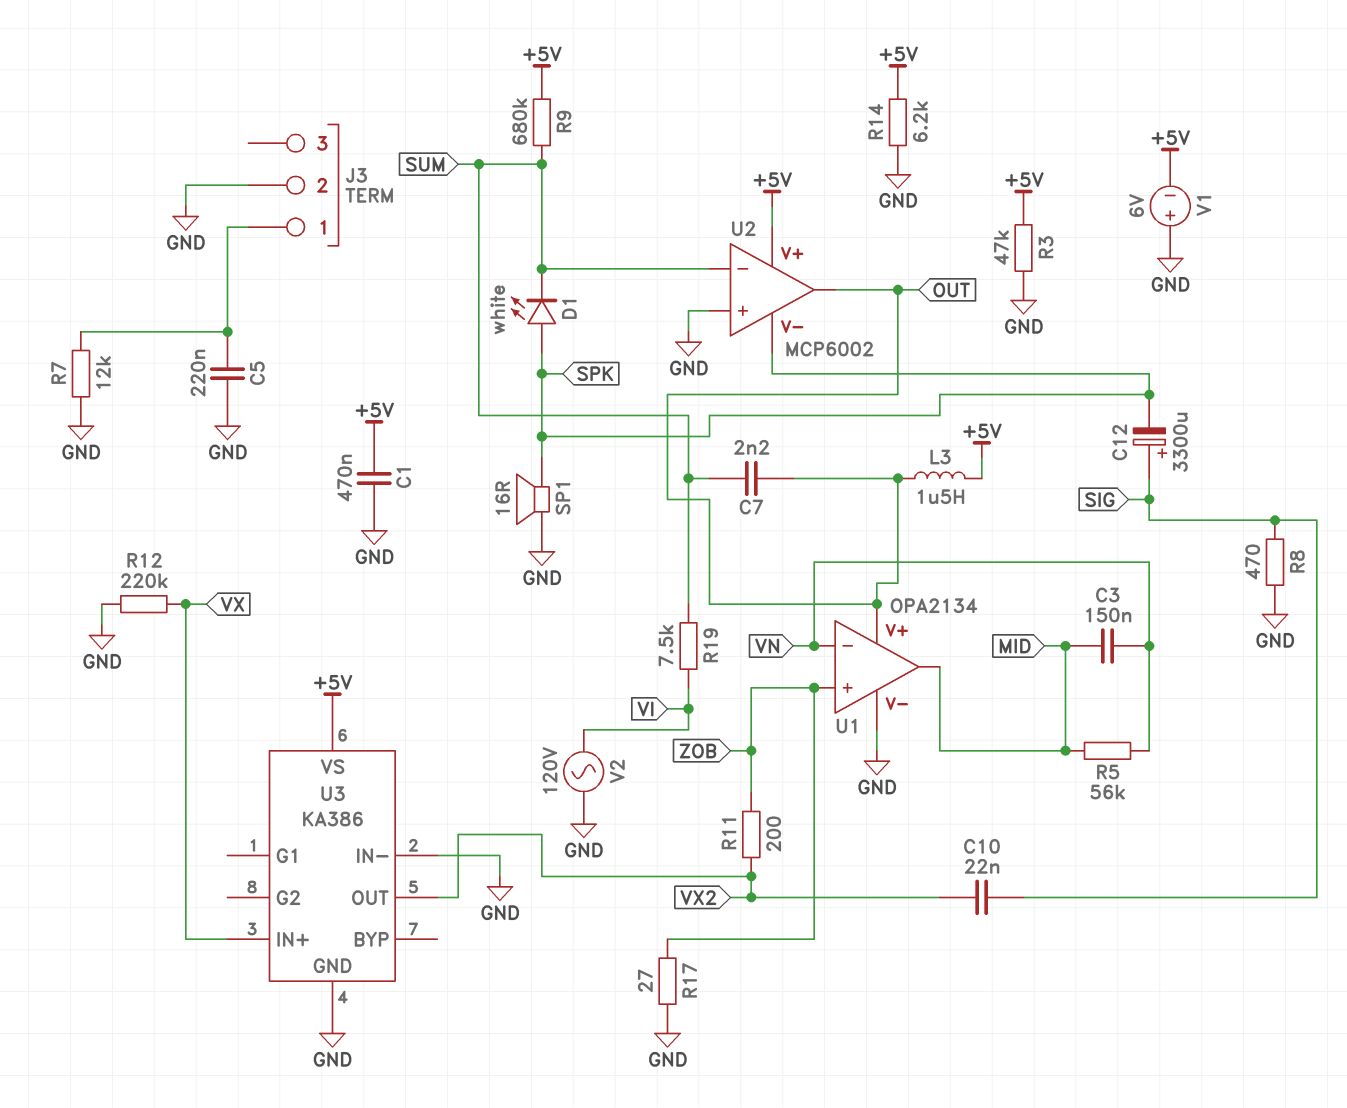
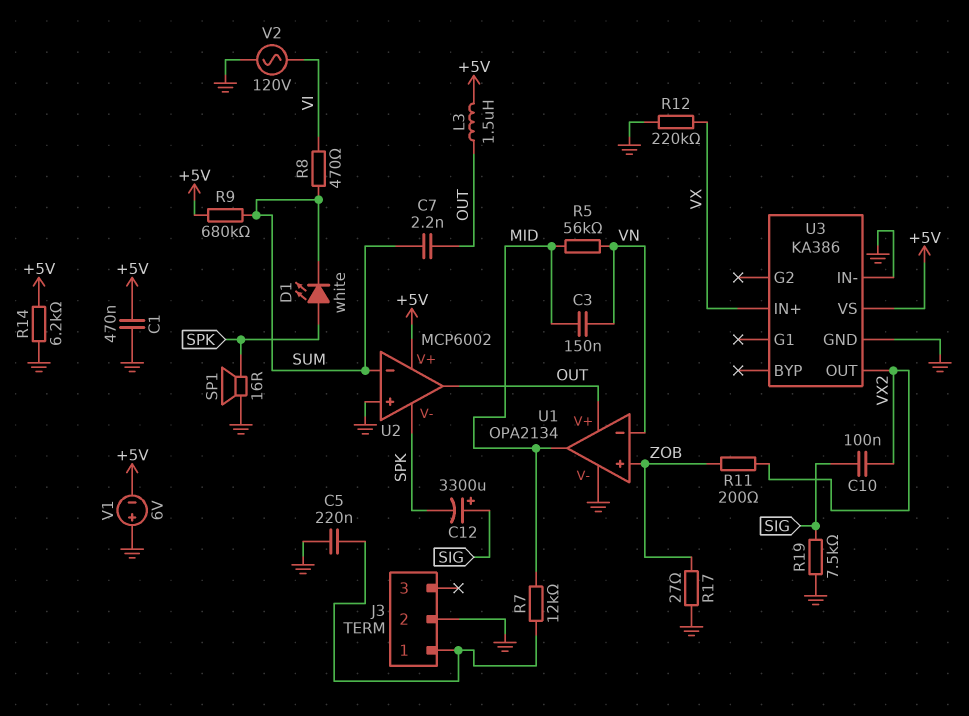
C10: 22nF (SIG, VX2) -> 100nF (SIG, VX2)
R3: 47k (+5V, GND) -> none
R7: 12k (GND, J3/1) -> 12k (J3/1, MID)
R8: 470 (GND, SIG) -> 470 (SUM, VI)
R19: 7.5k (SUM, VI) -> 7.5k (GND, SIG)

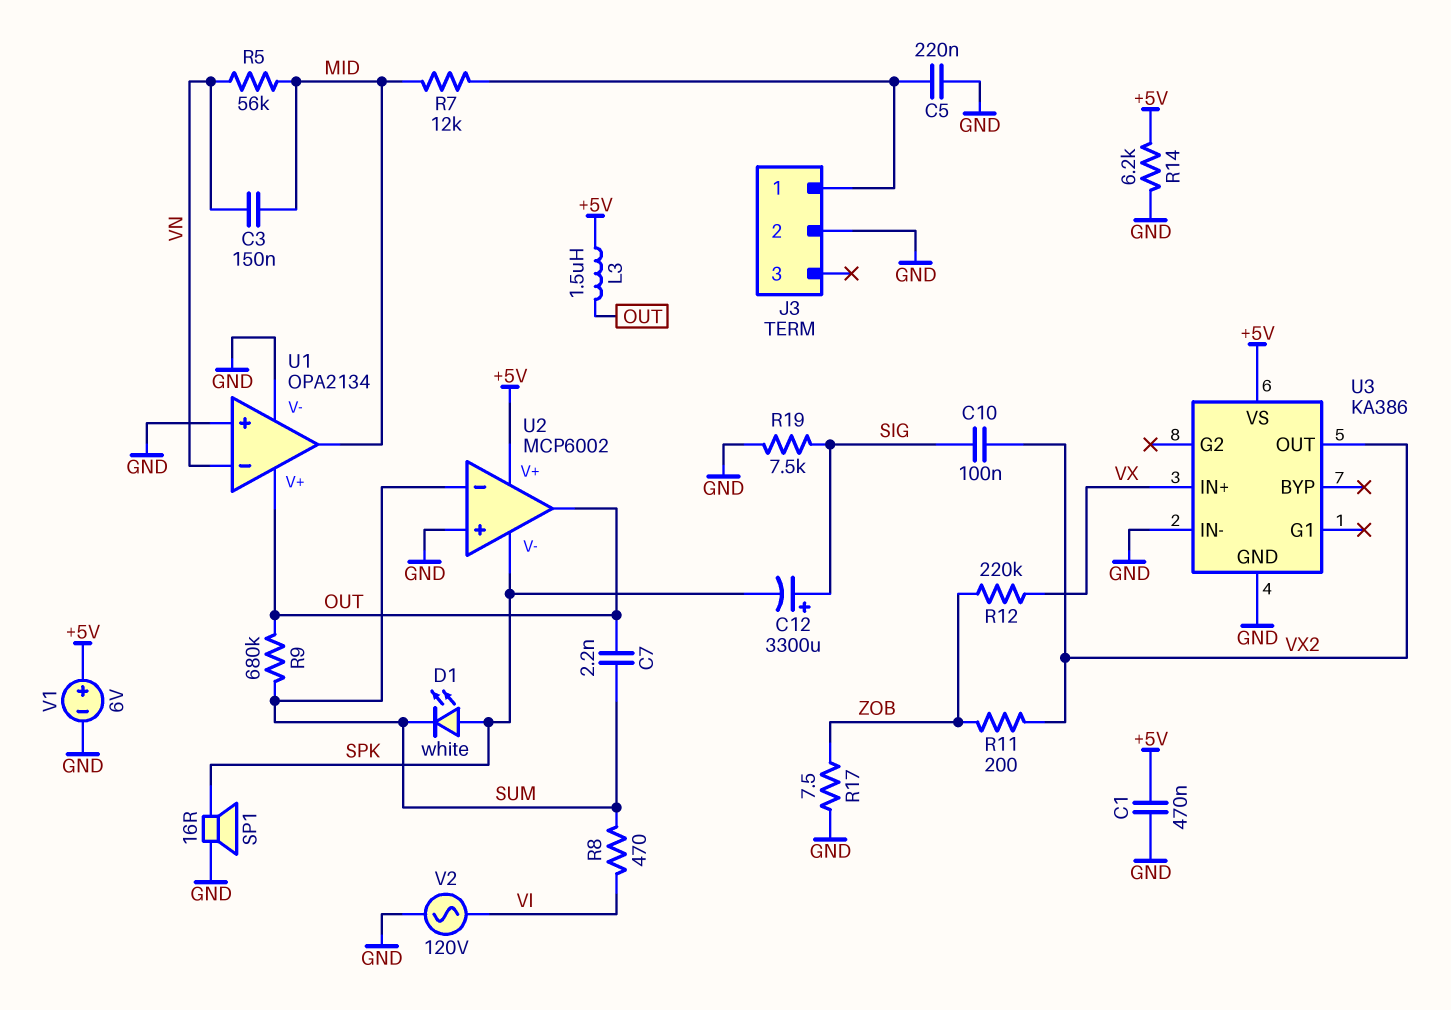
R9: 680k (+5V, SUM) -> 680k (OUT, SUM)
R12: 220k (GND, VX) -> 220k (VX, ZOB)
R17: 27 (GND, ZOB) -> 7.5 (GND, ZOB)
U1 pin in+: ZOB -> GND
V1: 6V (plus GND, minus +5V) -> 6V (plus +5V, minus GND)

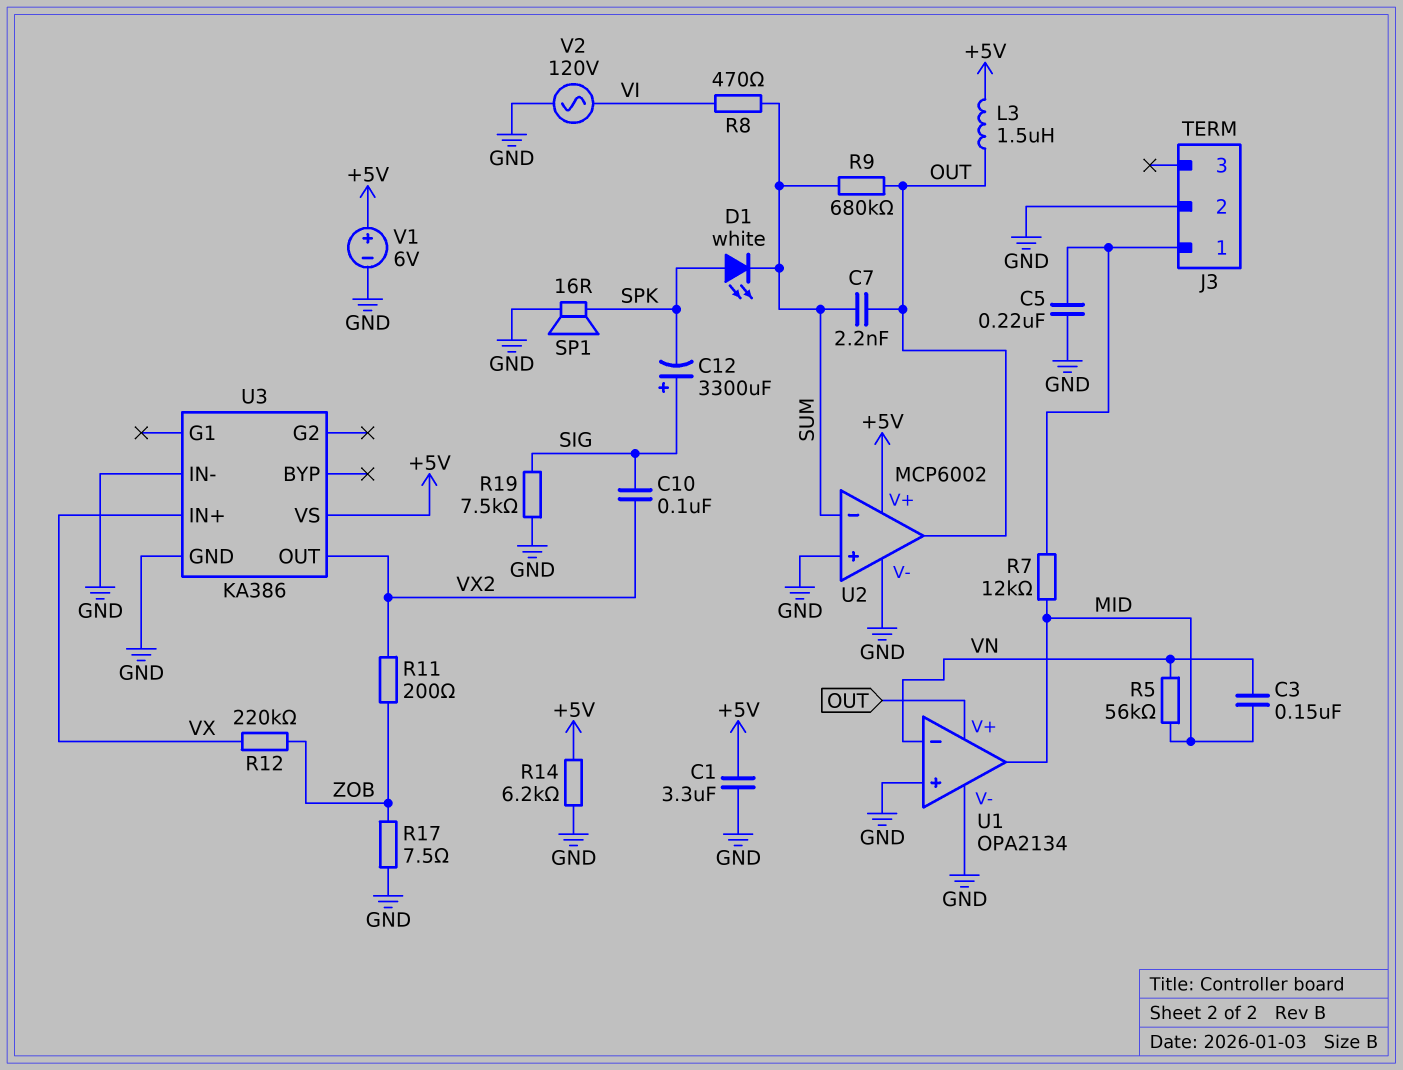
C1: 470nF (+5V, GND) -> 3.3uF (+5V, GND)
U2 pin V-: SPK -> GND

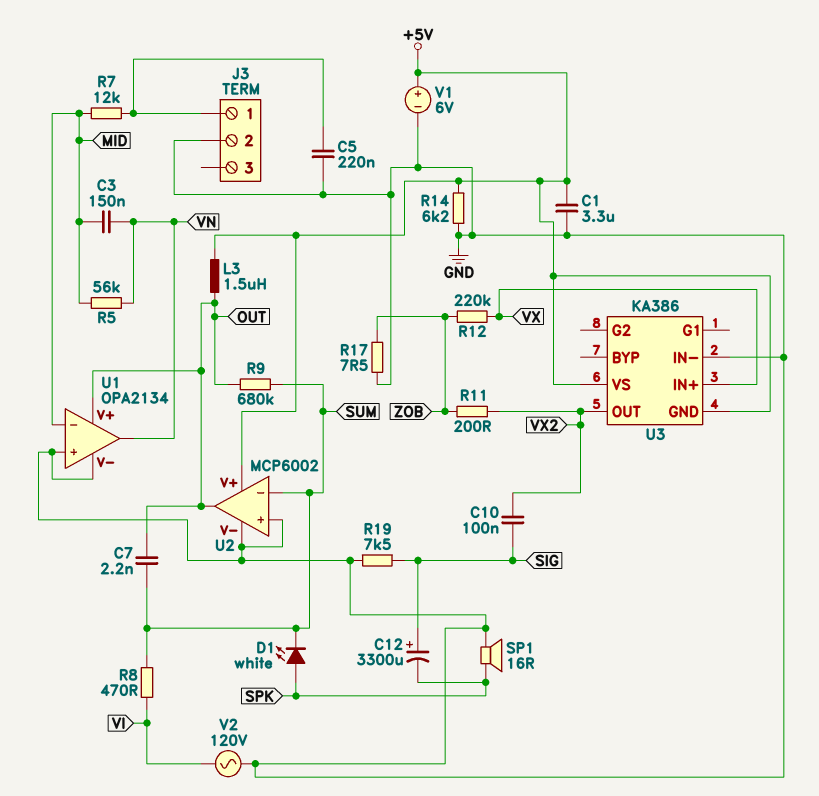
U1 pin in-: VN -> MID
U1 pin out: MID -> VN
U3 pin GND: GND -> +5V

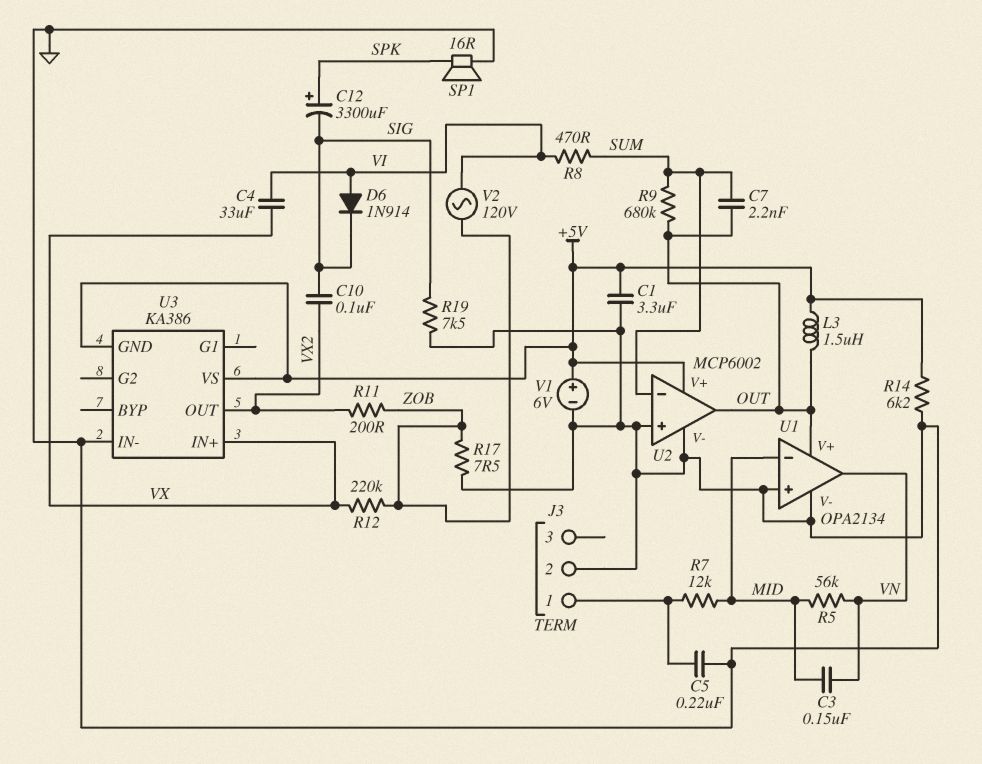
C4: none -> 33uF (VI, VX)
C12: 3300uF (plus SIG, minus SPK) -> 3300uF (plus SPK, minus SIG)
D1: LED white (A SPK, K SUM) -> none
D6: none -> diode 1N914 (A VI, K SIG)
V2: AC 120V (GND, VI) -> AC 120V (VI, ZOB)

